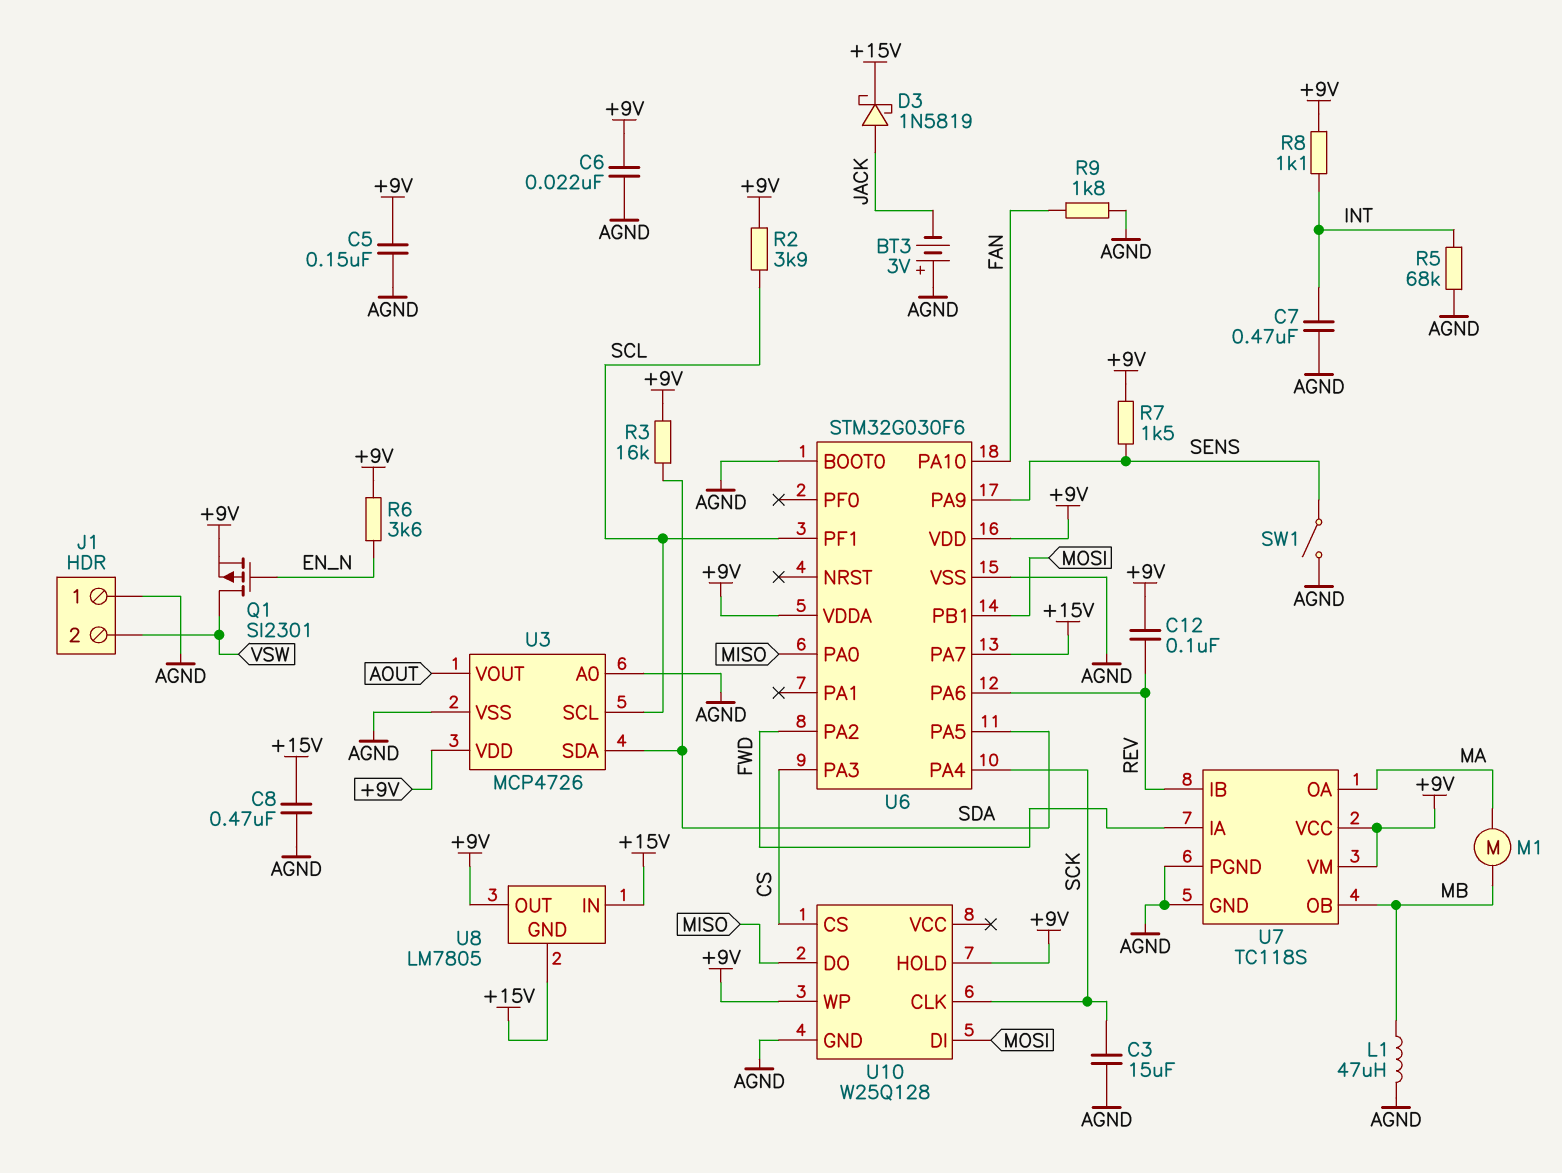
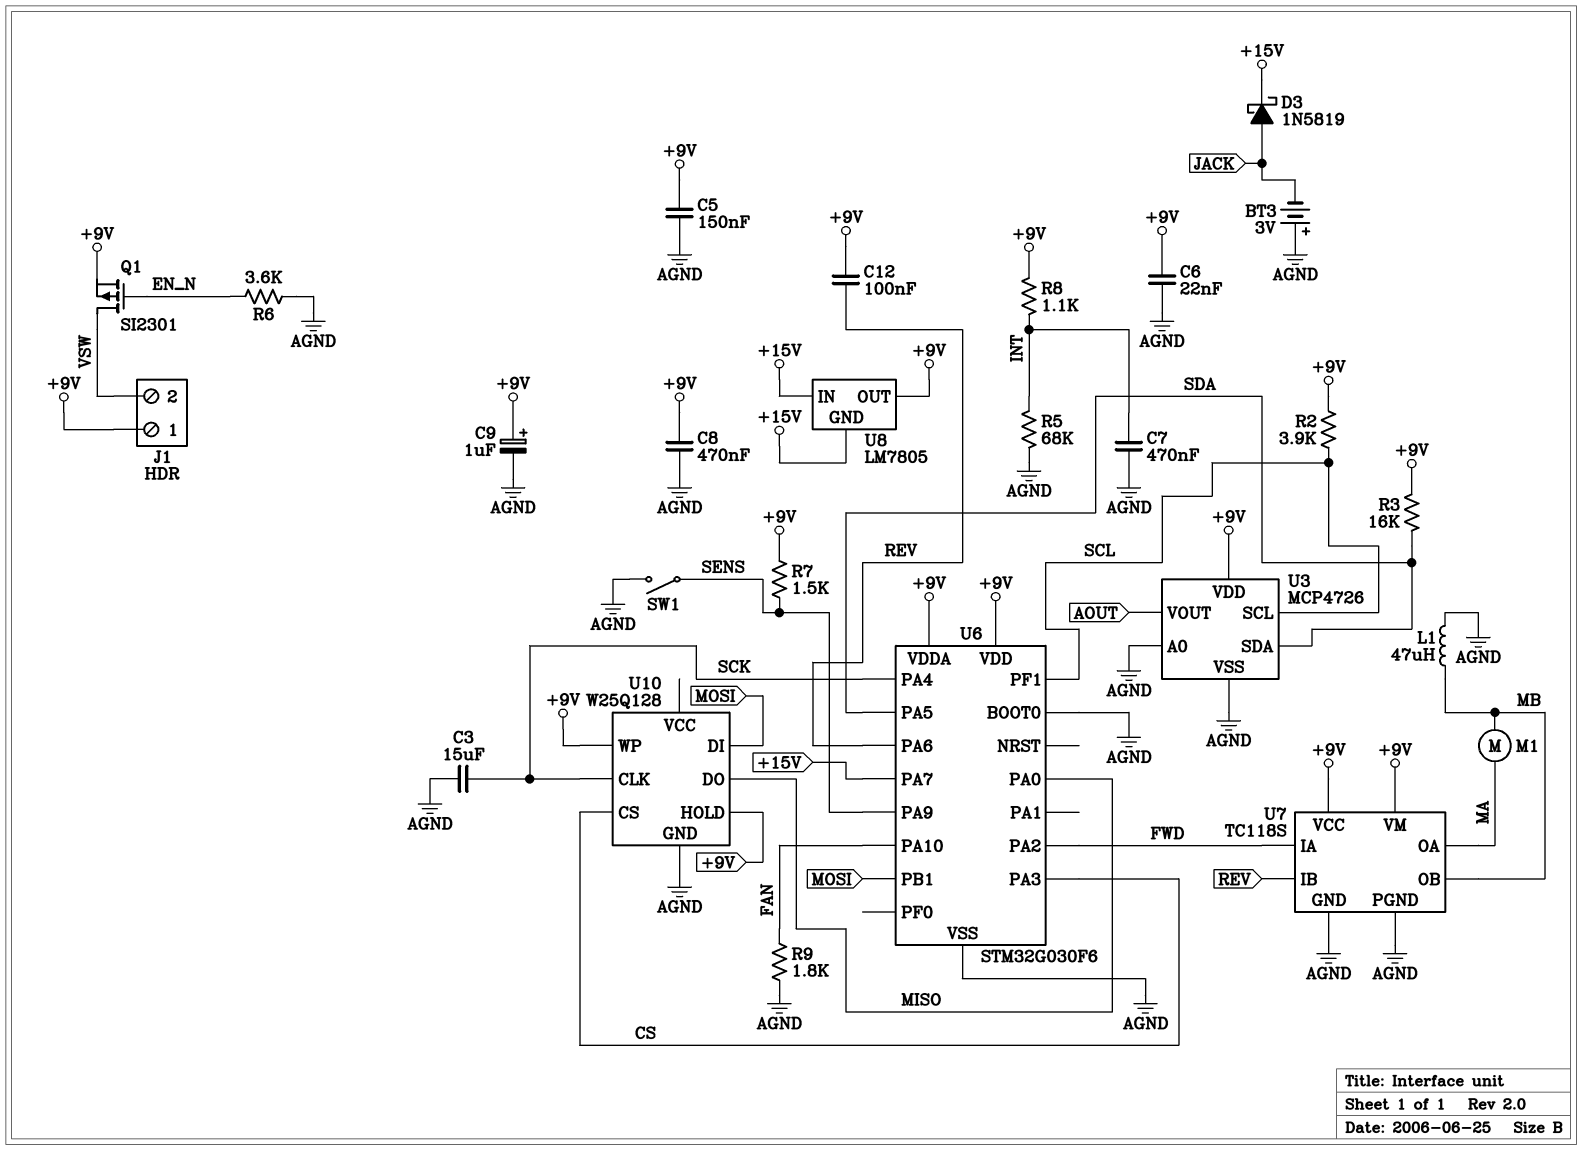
C8: 470nF (+15V, AGND) -> 470nF (+9V, AGND)
C9: none -> 1uF (plus +9V, minus AGND)
J1 pin 1: AGND -> +9V
R6: 3.6k (+9V, EN_N) -> 3.6k (AGND, EN_N)

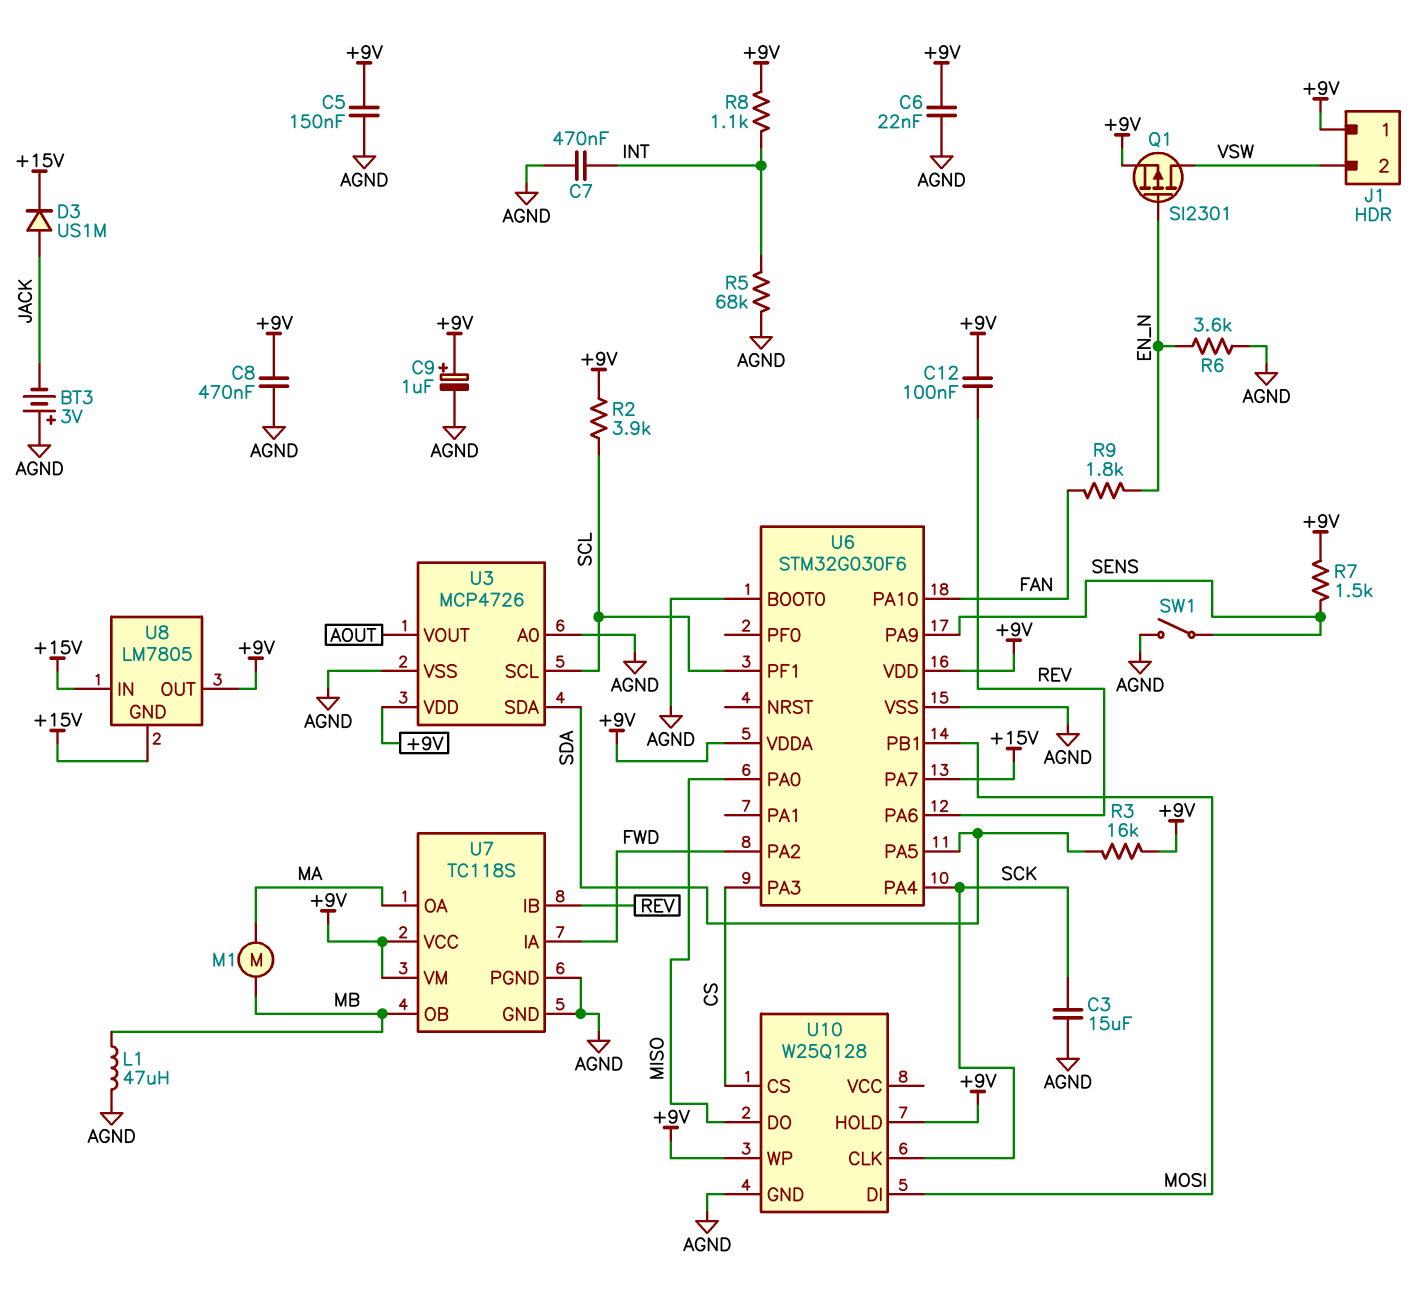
D3: schottky 1N5819 (A JACK, K +15V) -> diode US1M (A JACK, K +15V)
R9: 1.8k (AGND, FAN) -> 1.8k (EN_N, FAN)

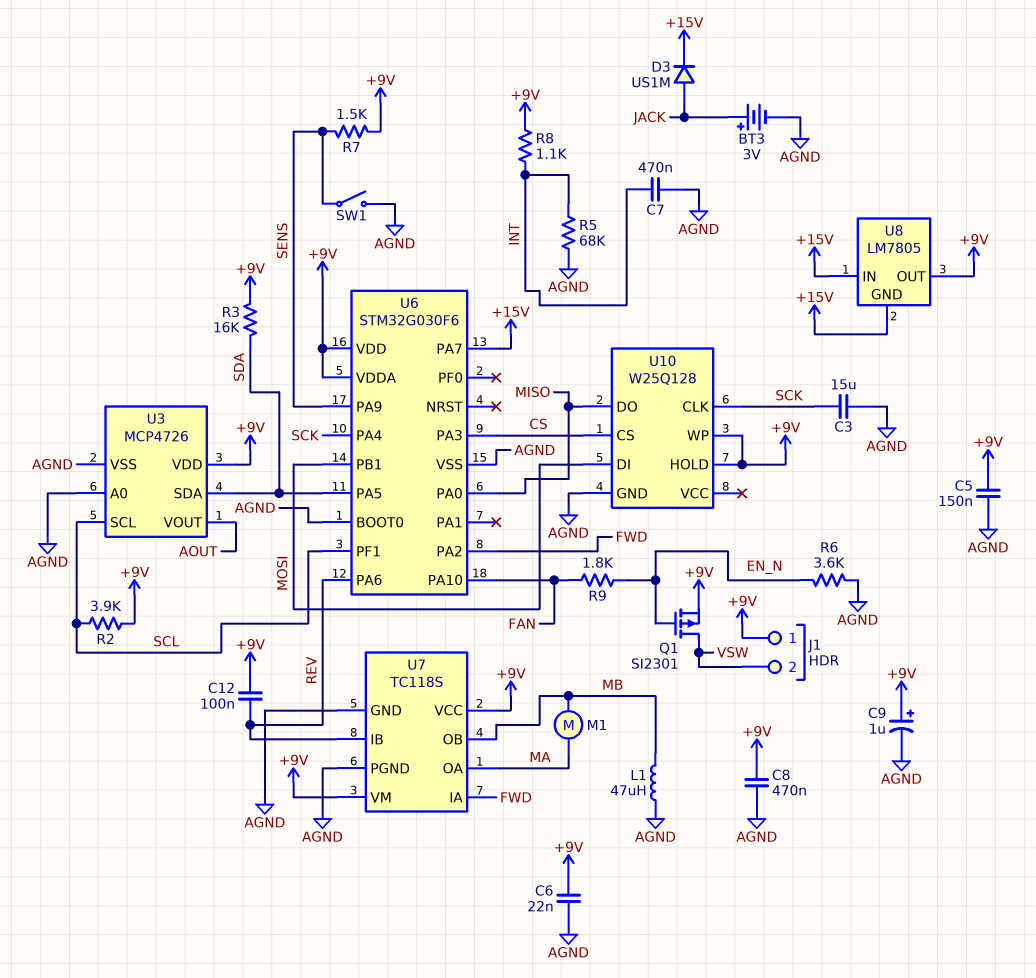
BT3: 3V (plus AGND, minus JACK) -> 3V (plus JACK, minus AGND)

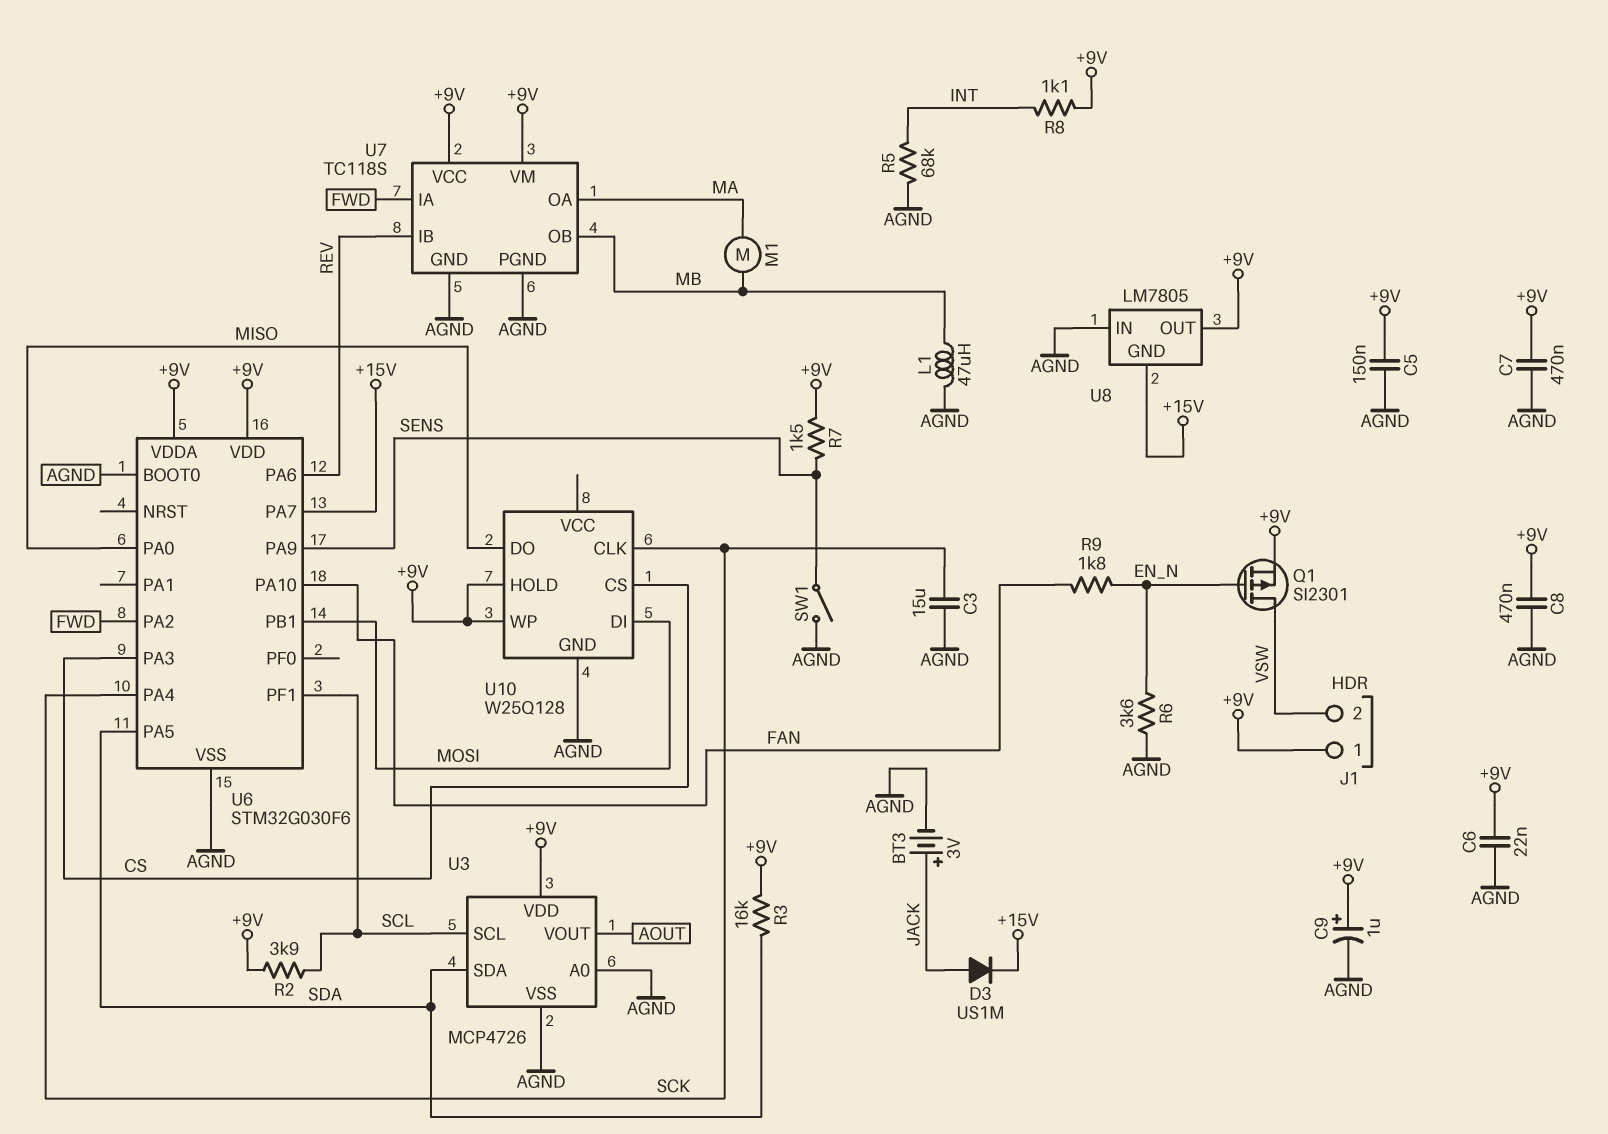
C7: 470nF (AGND, INT) -> 470nF (+9V, AGND)
C12: 100nF (+9V, REV) -> none
U8 pin IN: +15V -> AGND

